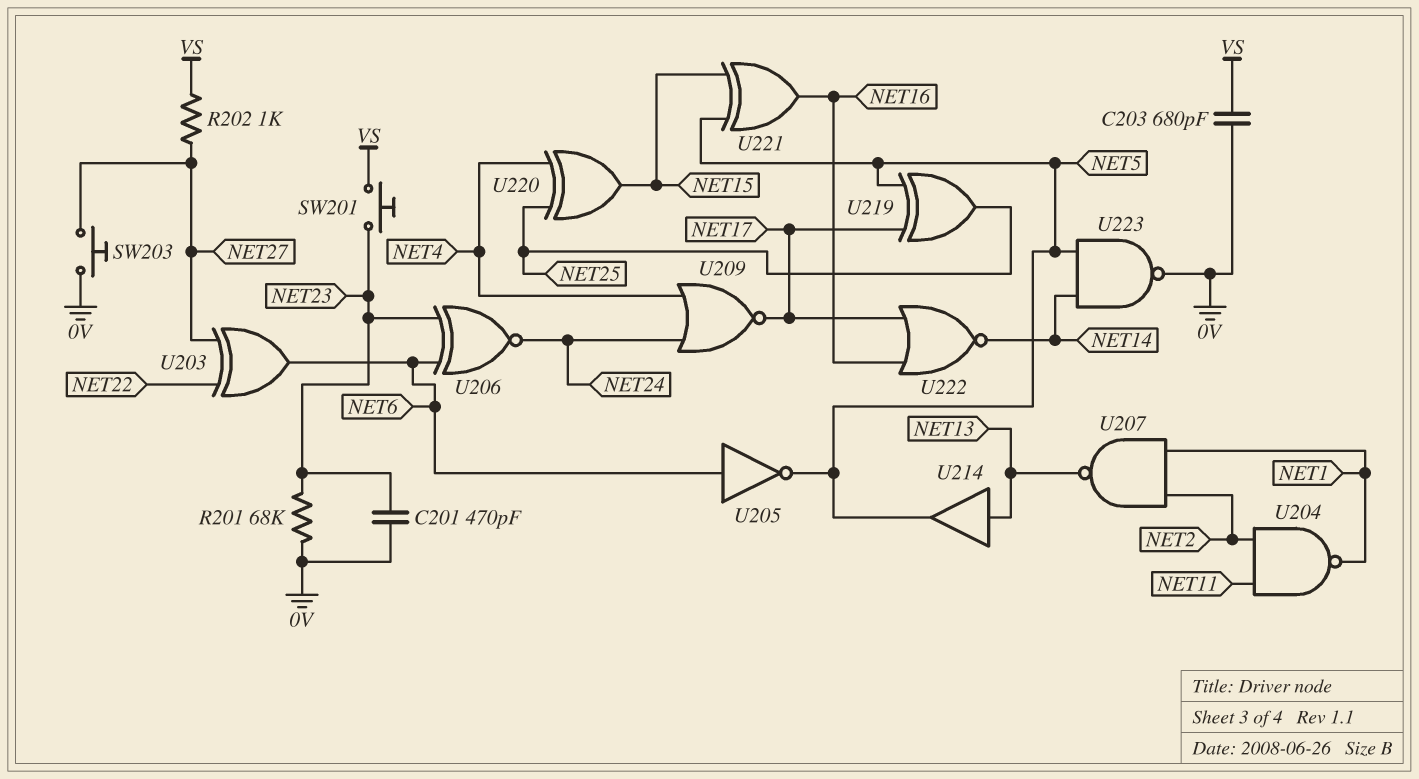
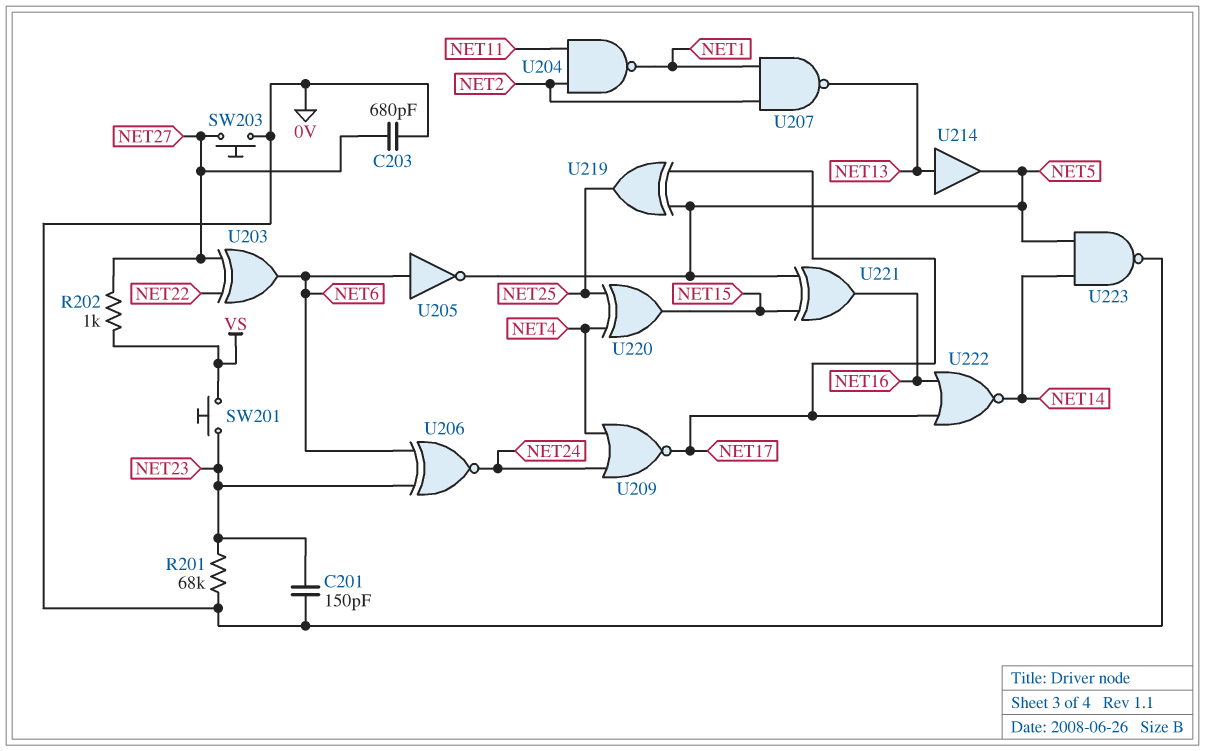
C201: 470pF (0V, NET23) -> 150pF (0V, NET23)
C203: 680pF (0V, VS) -> 680pF (0V, NET27)

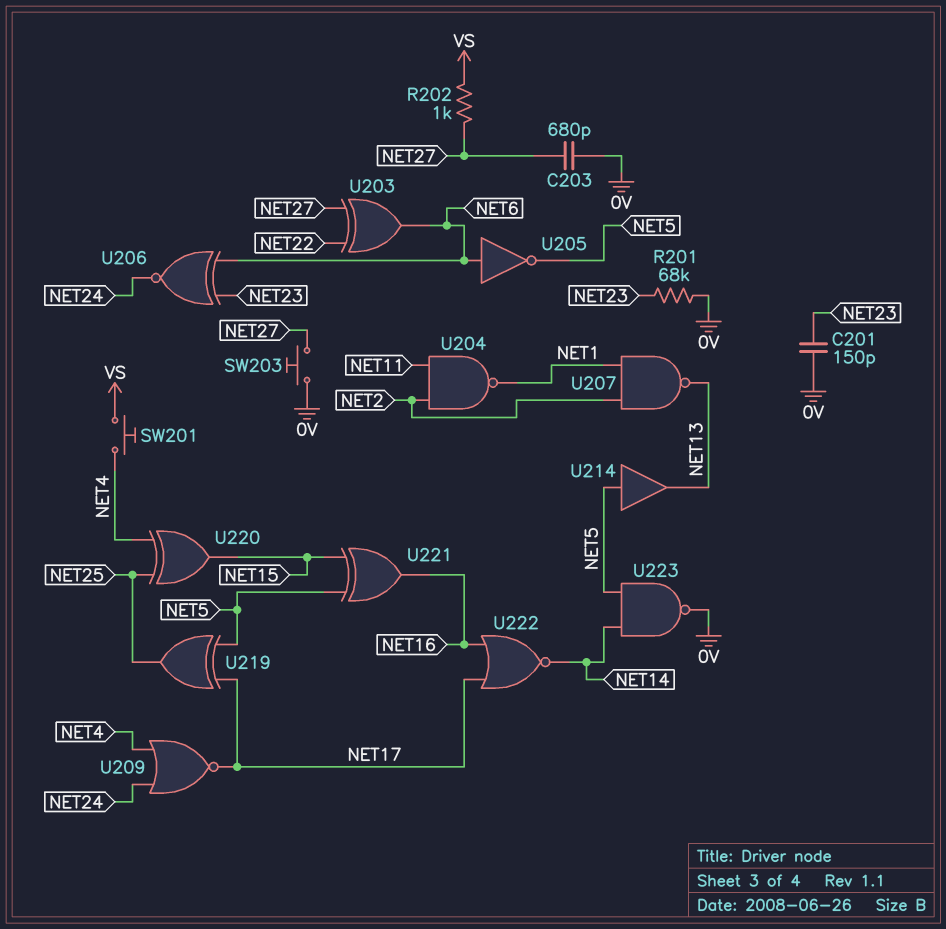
SW201: button (NET23, VS) -> button (NET4, VS)
U214: buffer (in NET13, out NET5) -> buffer (in NET5, out NET13)

